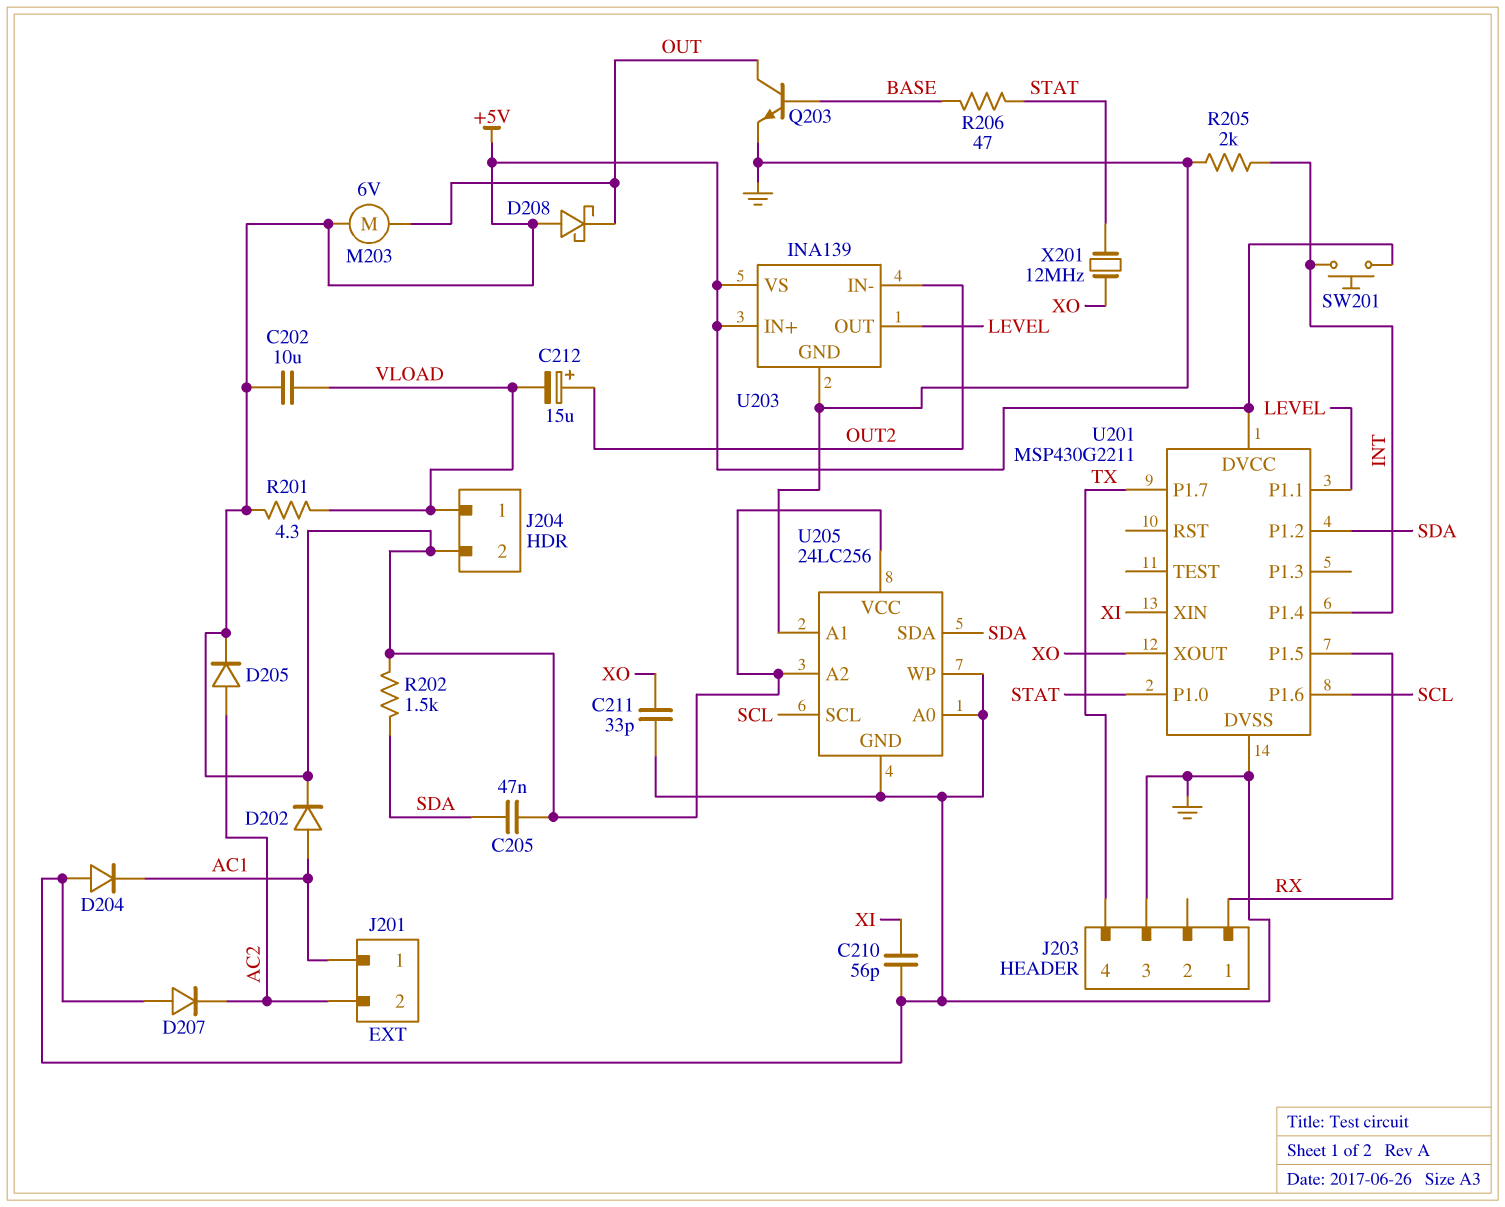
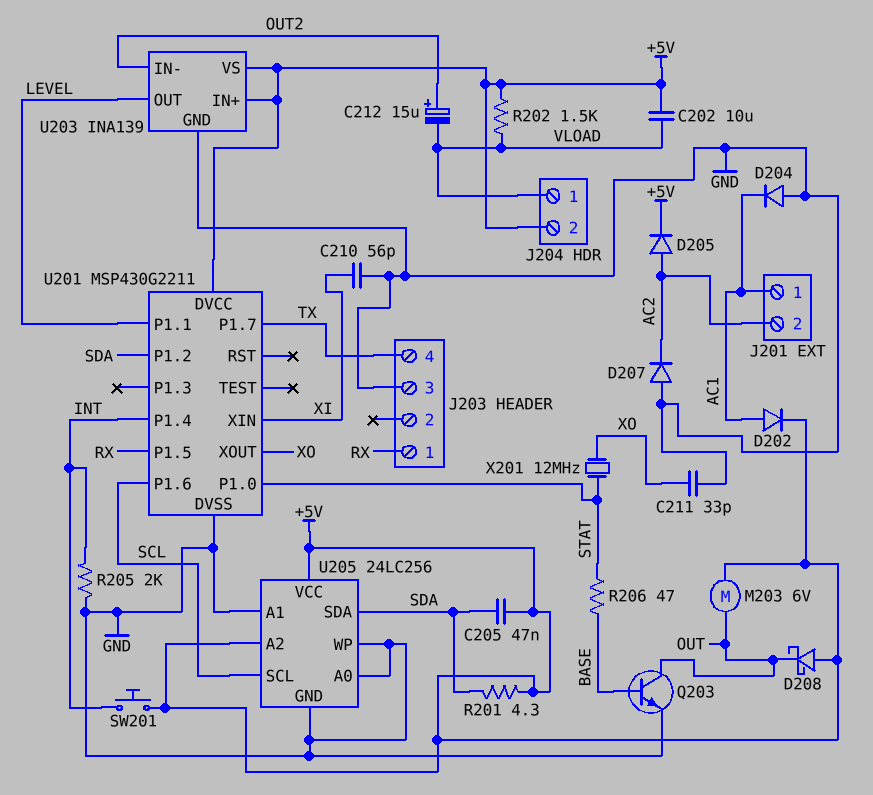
R201: 4.3 (+5V, VLOAD) -> 4.3 (+5V, SDA)
R202: 1.5k (+5V, SDA) -> 1.5k (+5V, VLOAD)

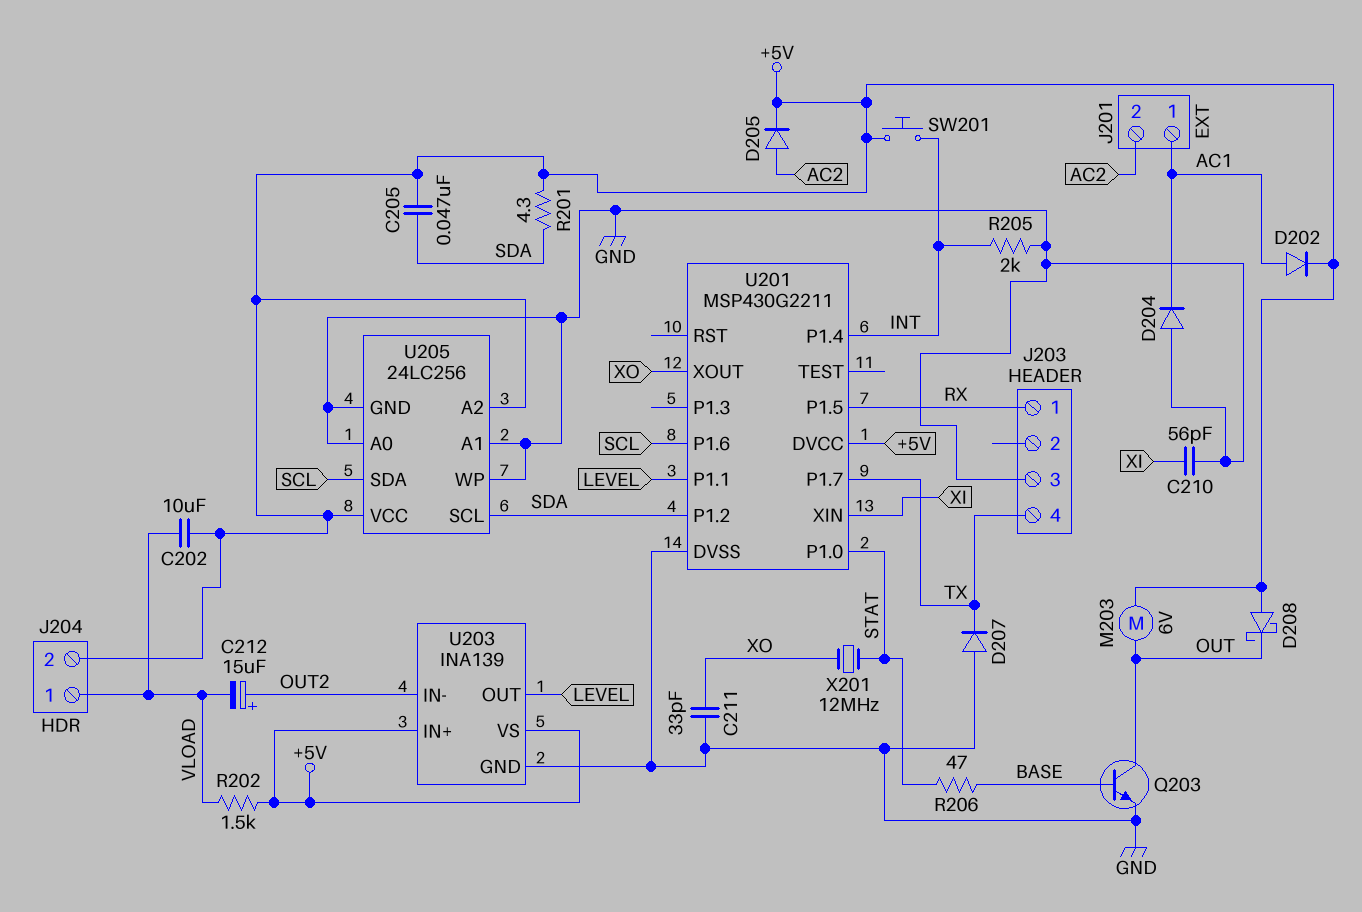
D207: diode (A GND, K AC2) -> diode (A GND, K TX)
U205 pin SCL: SCL -> SDA
U205 pin SDA: SDA -> SCL

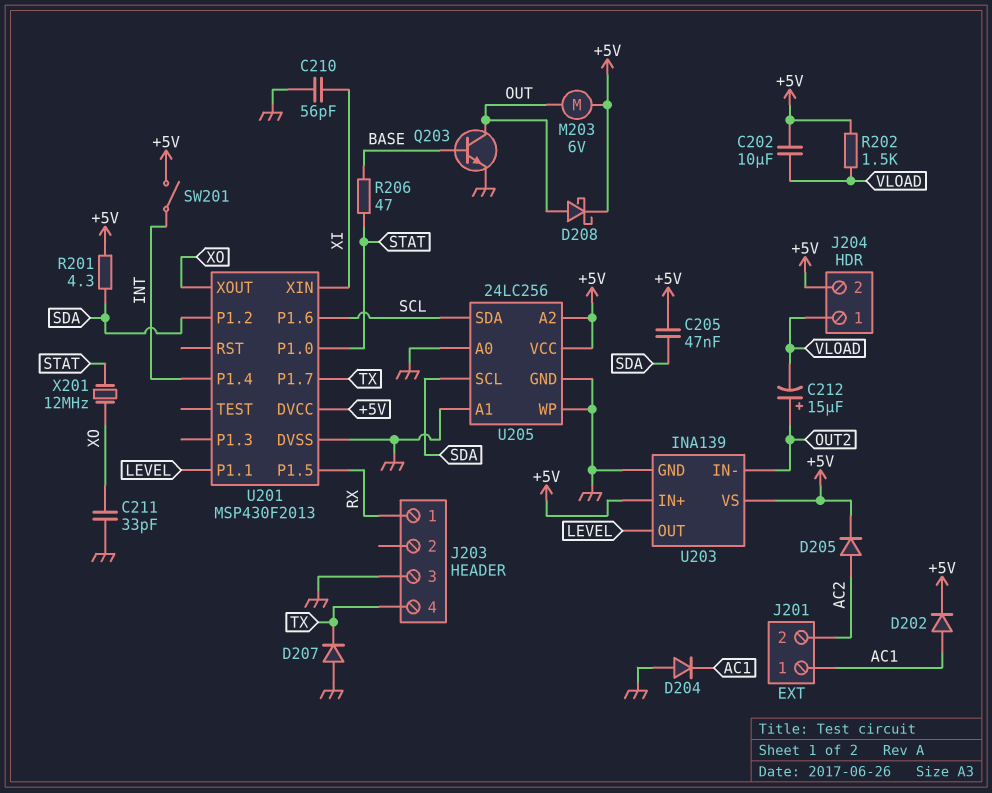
D208: schottky (A +5V, K OUT) -> schottky (A OUT, K +5V)
R205: 2k (GND, INT) -> none
SW201: button (+5V, INT) -> switch (+5V, INT)
U201: MSP430G2211 -> MSP430F2013

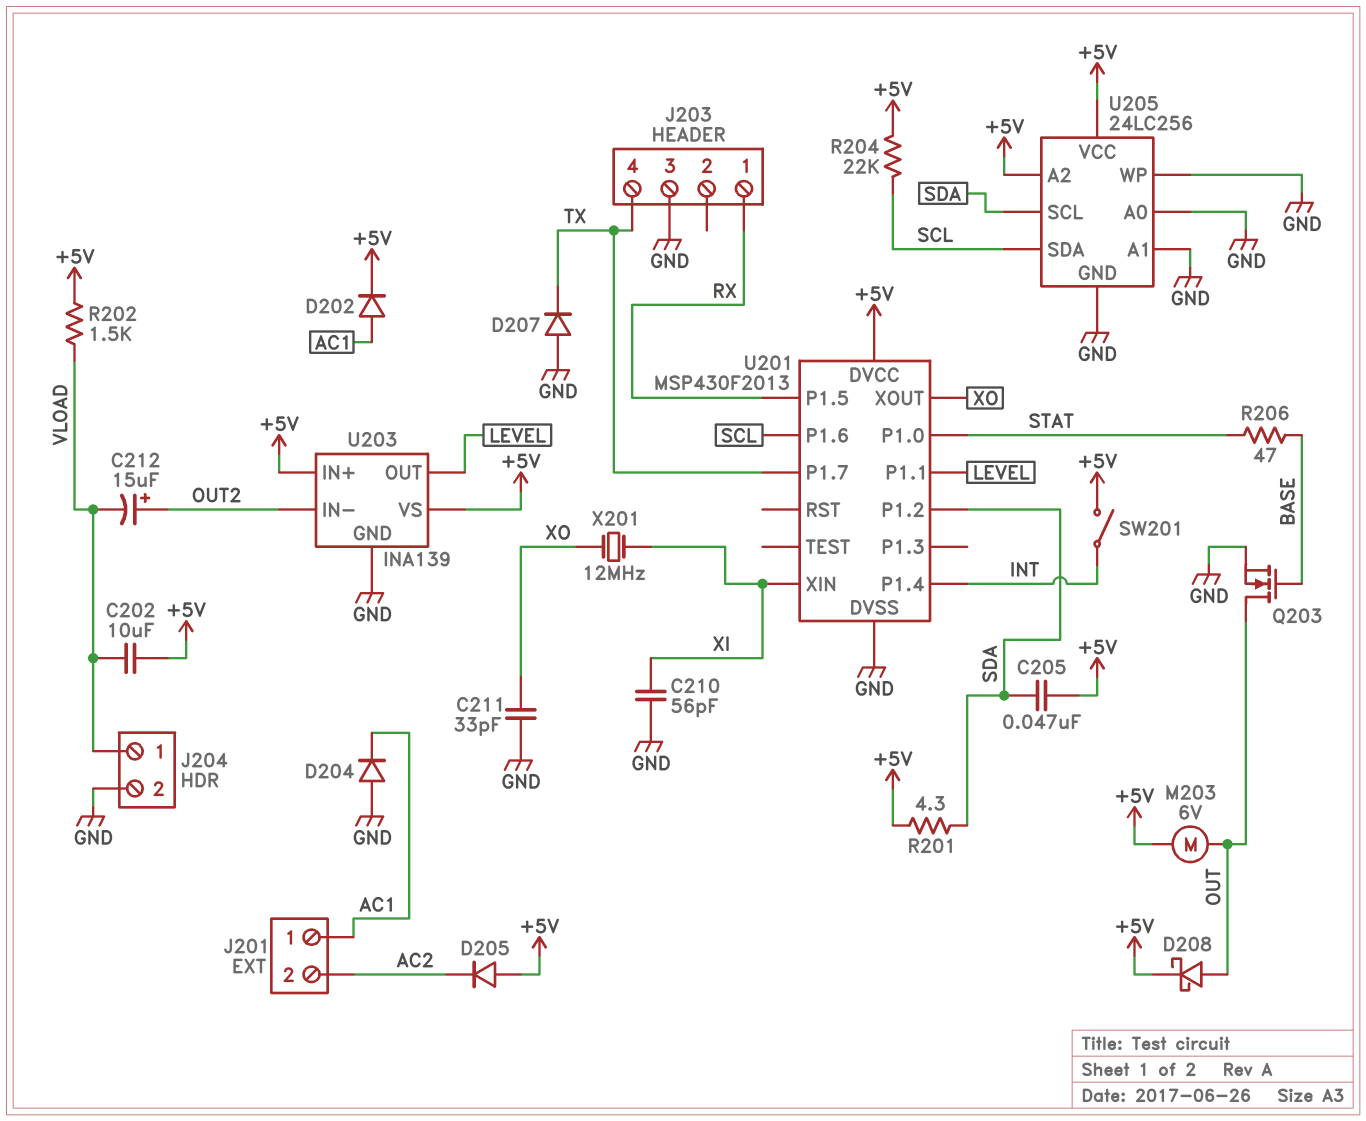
D205: diode (A AC2, K +5V) -> diode (A +5V, K AC2)
J204 pin 2: +5V -> GND
Q203: NPN (B BASE, C OUT, E GND) -> NMOS (G BASE, D OUT, S GND)
R204: none -> 22k (+5V, SCL)
X201: 12MHz (STAT, XO) -> 12MHz (XI, XO)

